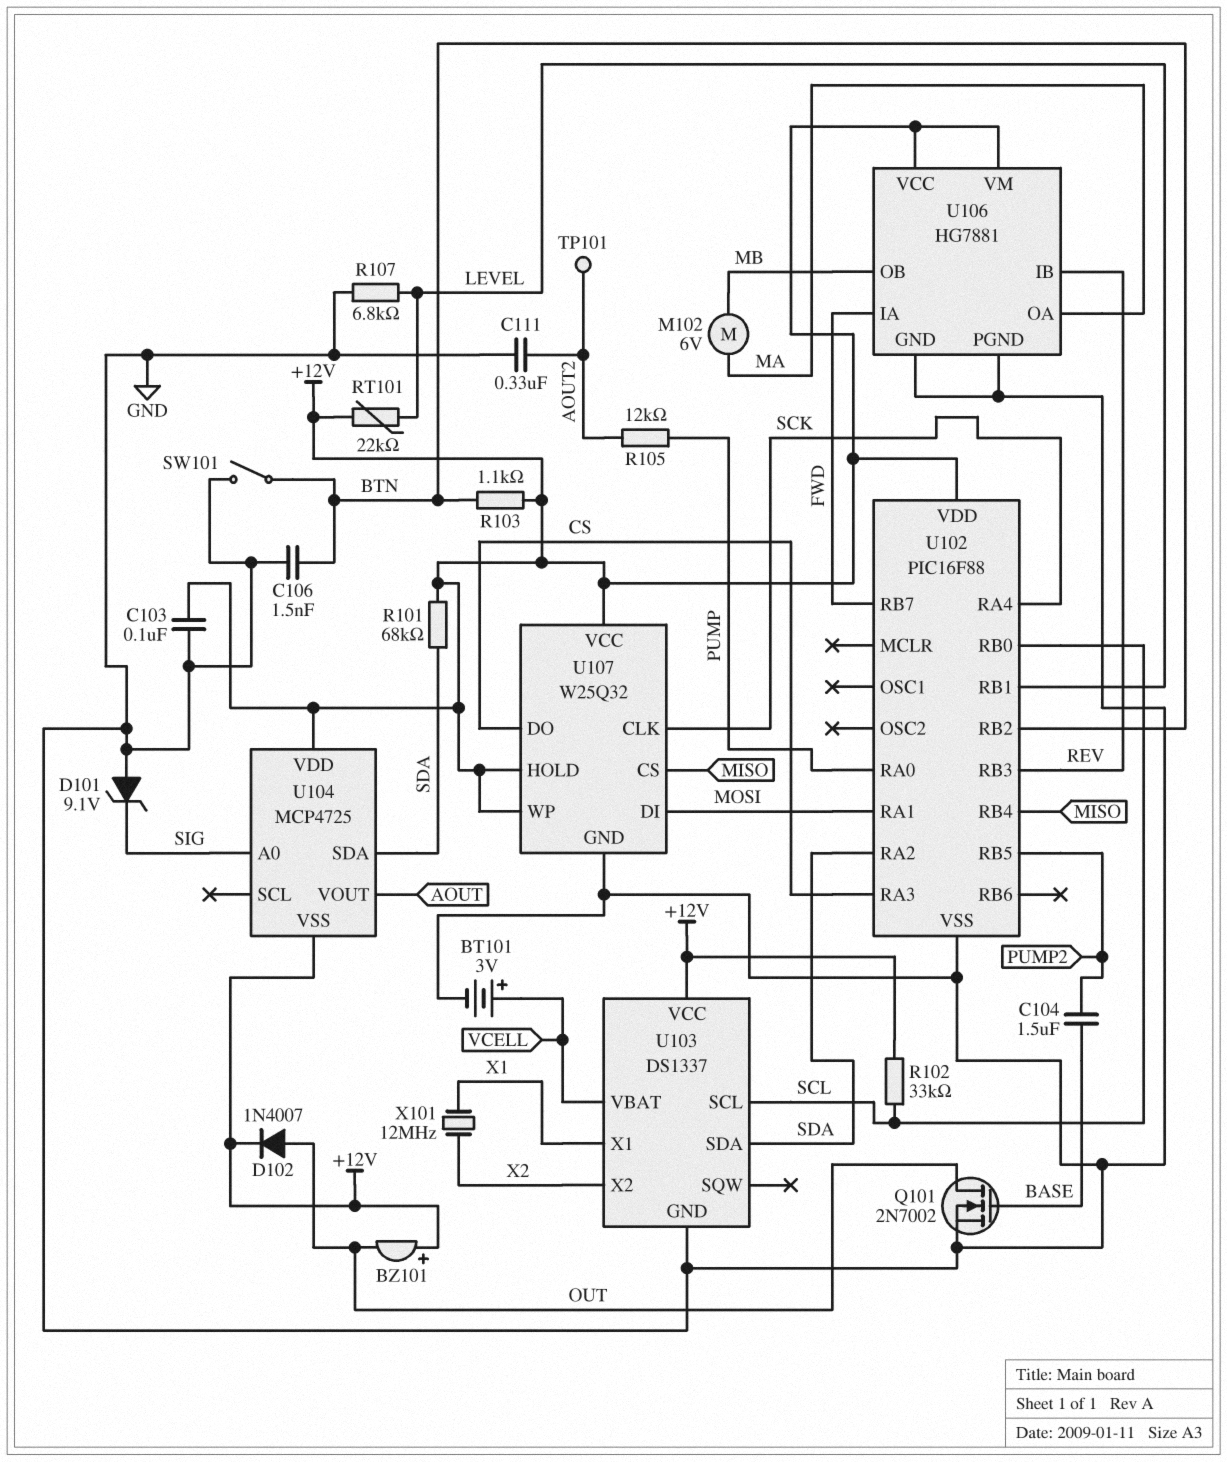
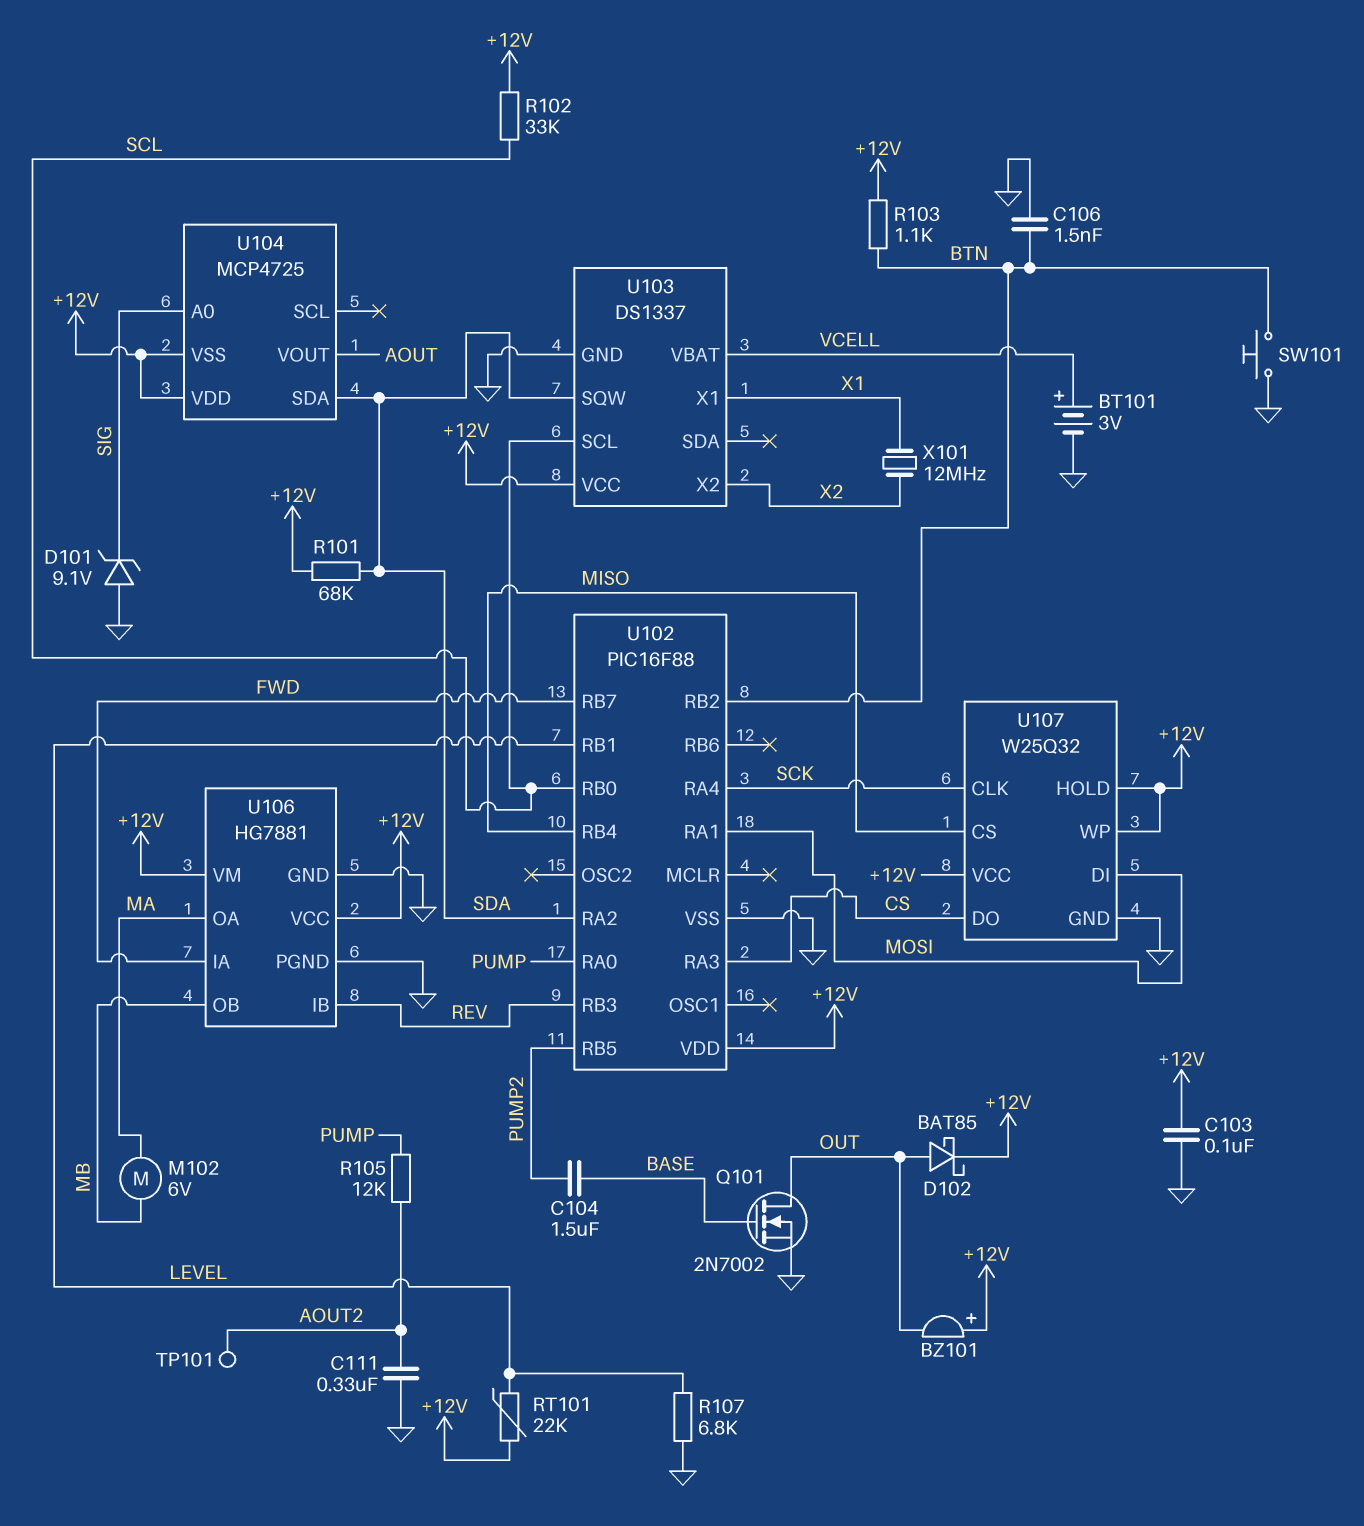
D102: diode 1N4007 (A OUT, K +12V) -> schottky BAT85 (A OUT, K +12V)
SW101: switch (BTN, GND) -> button (BTN, GND)
U103 pin SDA: SDA -> none
U103 pin SQW: none -> SDA

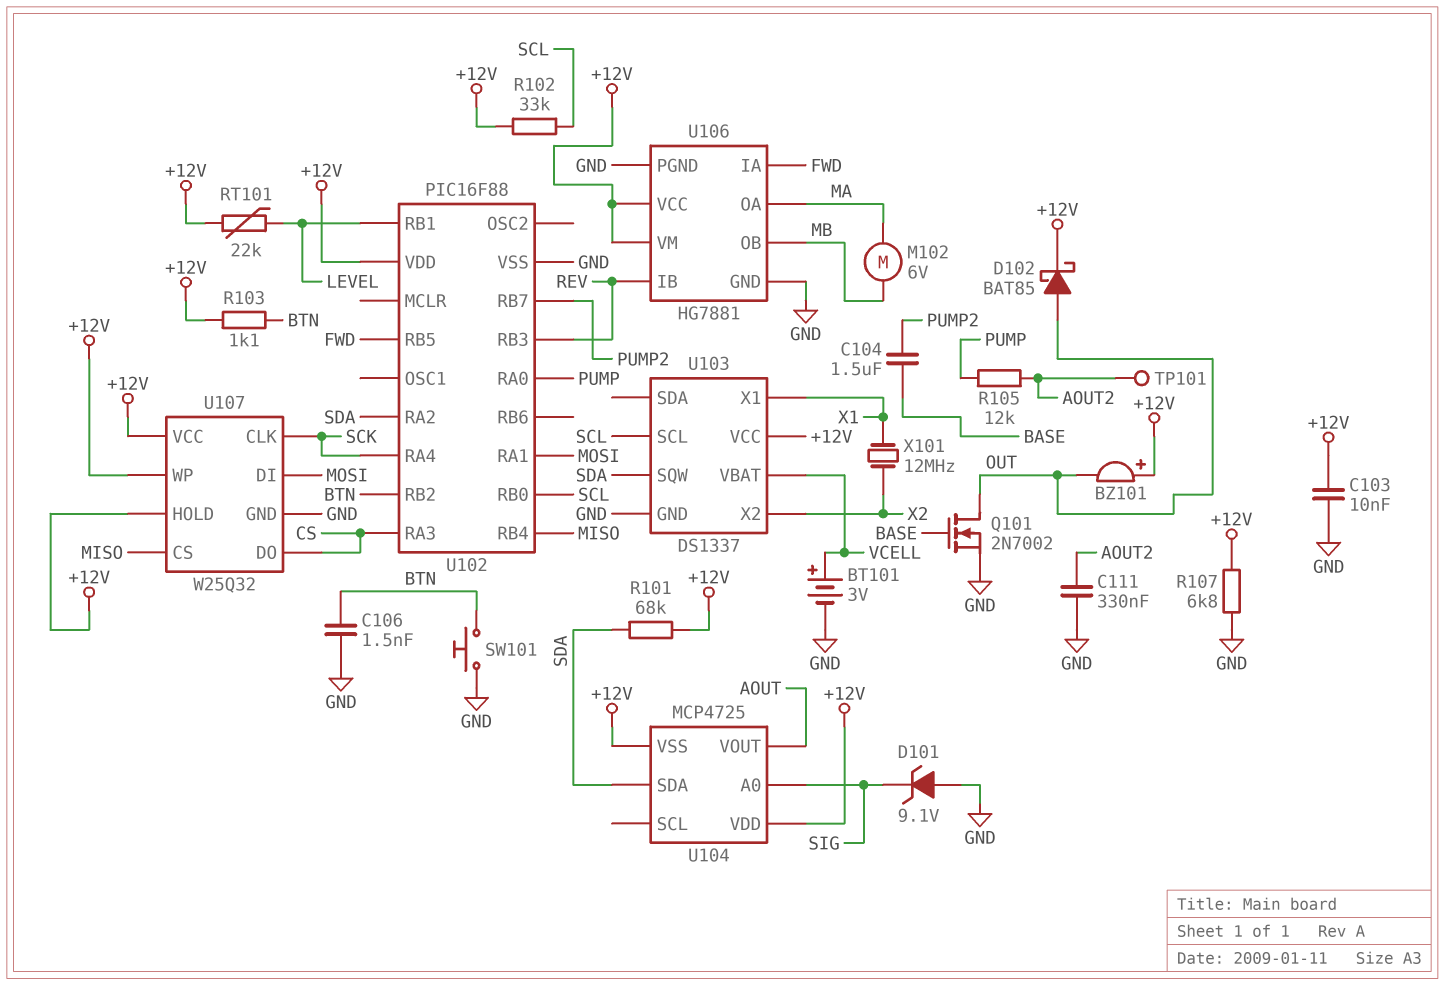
C103: 100nF (+12V, GND) -> 10nF (+12V, GND)
R107: 6.8k (GND, LEVEL) -> 6.8k (+12V, GND)
U102 pin RB5: PUMP2 -> FWD
U102 pin RB7: FWD -> PUMP2

